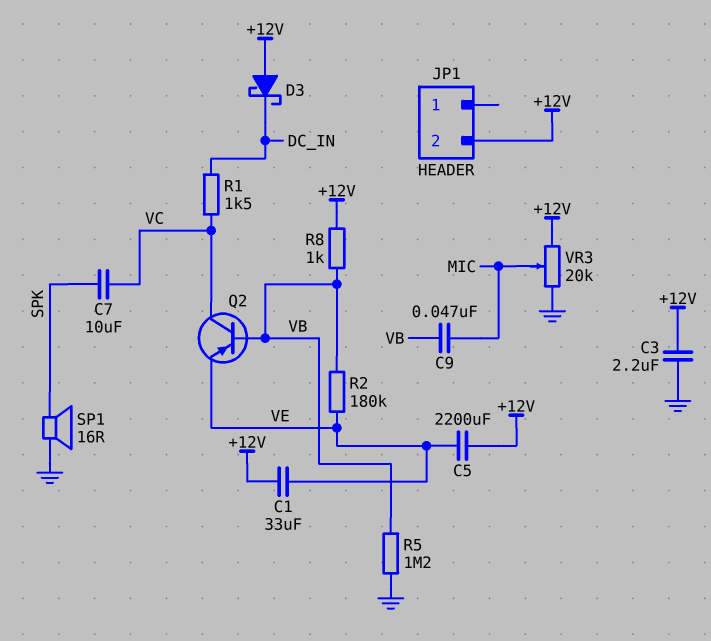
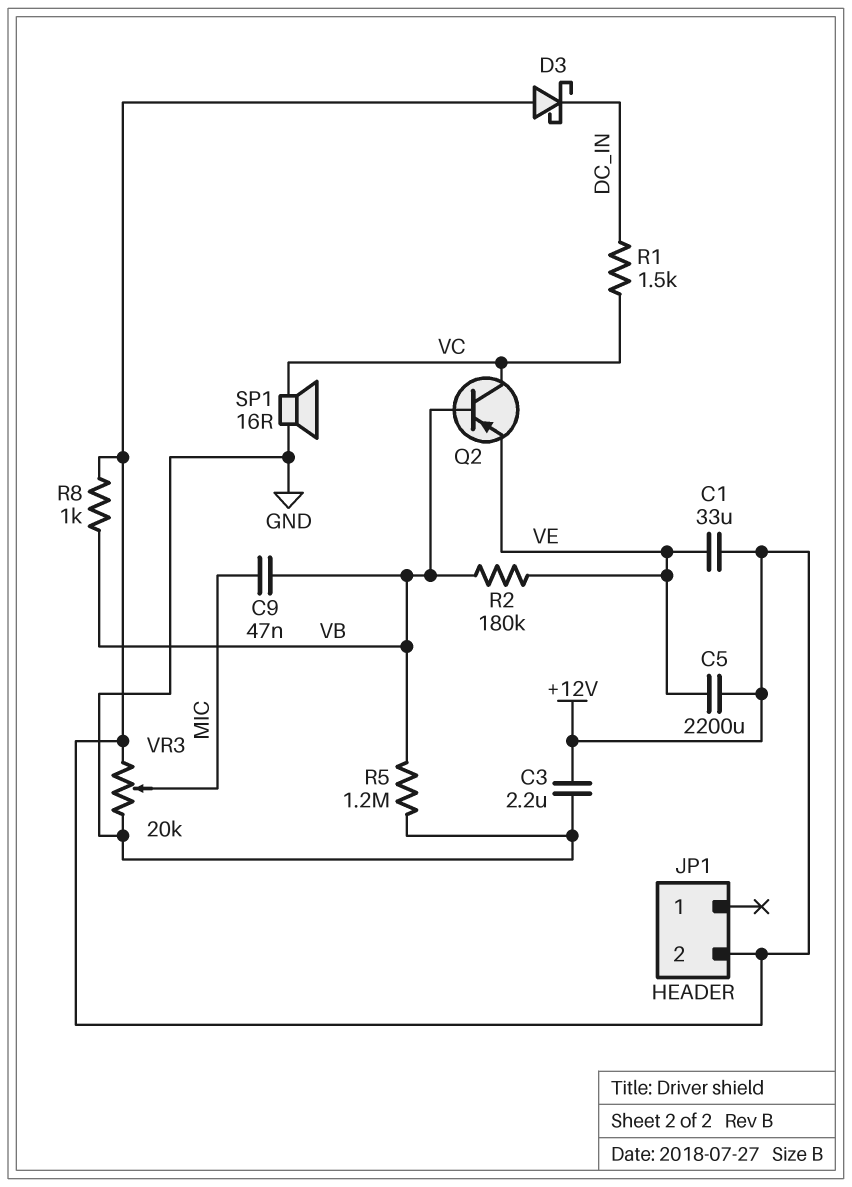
C7: 10uF (SPK, VC) -> none
SP1: speaker 16R (GND, SPK) -> speaker 16R (GND, VC)

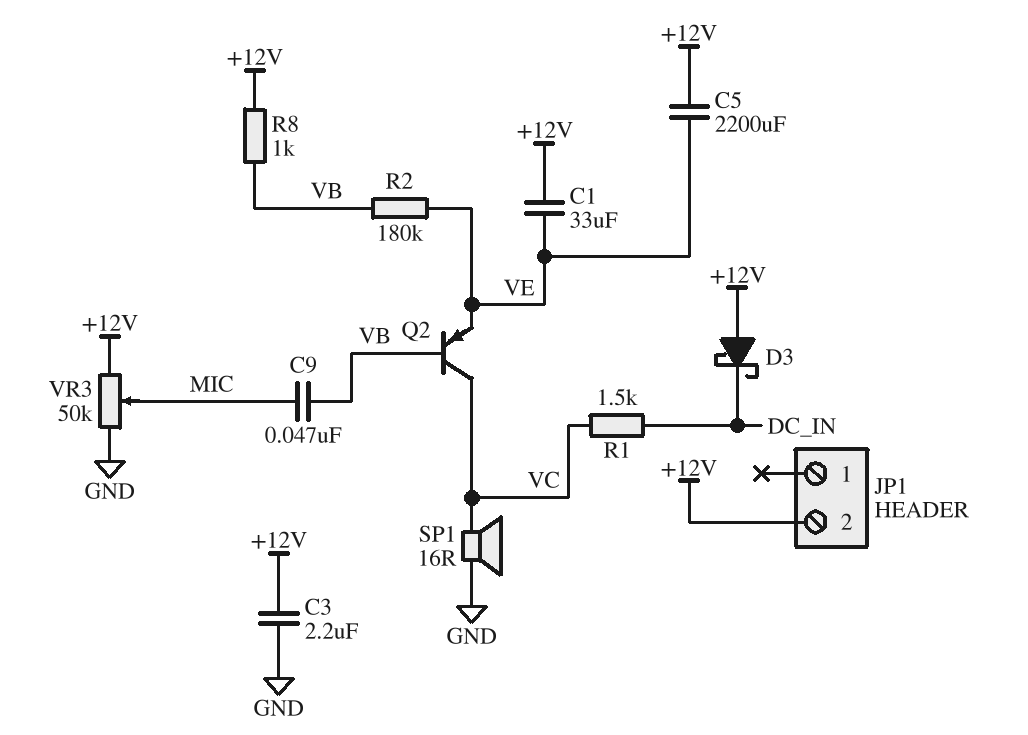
R5: 1.2M (GND, VB) -> none
VR3: 20k (+12V, GND, wiper MIC) -> 50k (+12V, GND, wiper MIC)

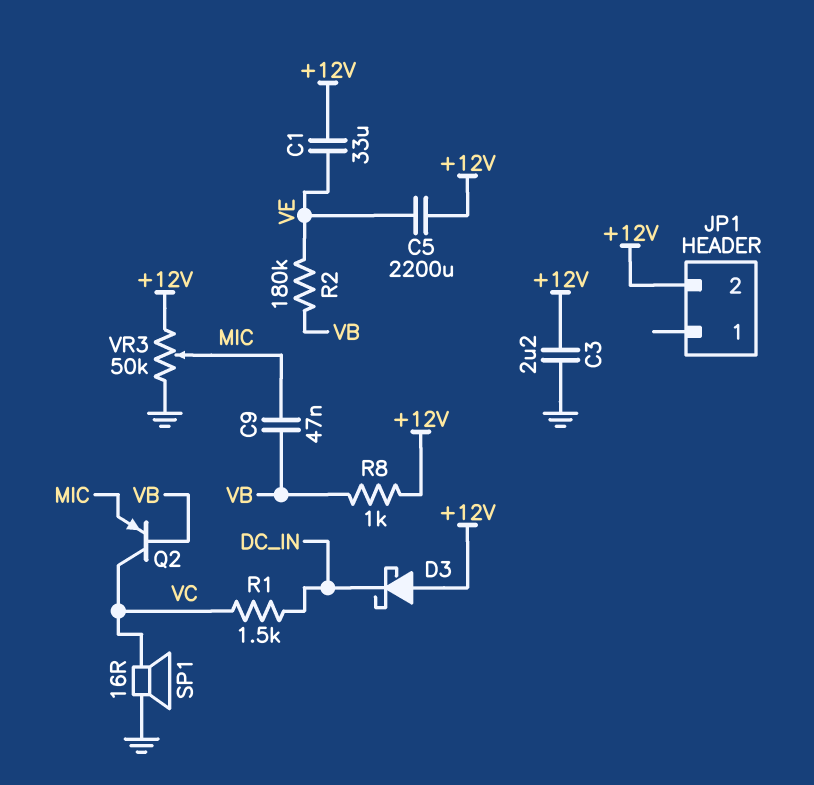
Q2: PNP (B VB, C VC, E VE) -> PNP (B VB, C VC, E MIC)

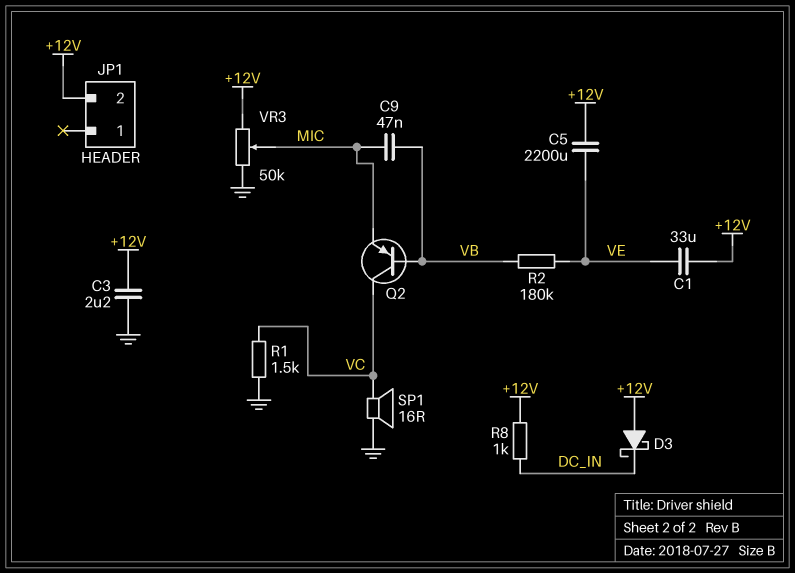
R1: 1.5k (DC_IN, VC) -> 1.5k (GND, VC)
R8: 1k (+12V, VB) -> 1k (+12V, DC_IN)

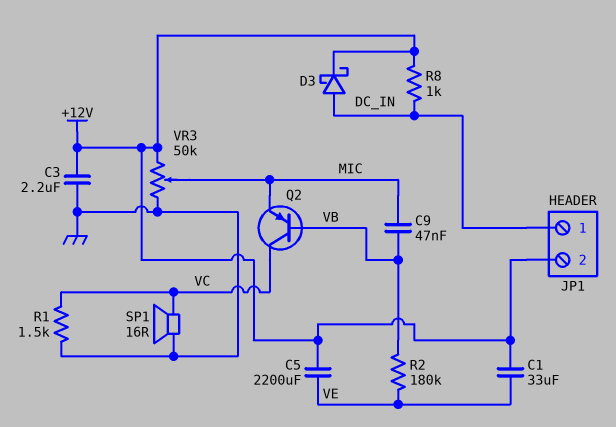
D3: schottky (A +12V, K DC_IN) -> schottky (A DC_IN, K +12V)
JP1 pin 1: none -> DC_IN

